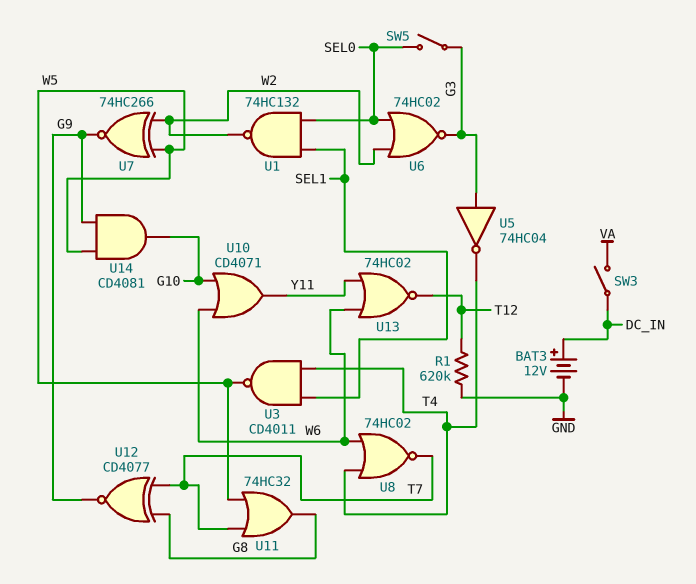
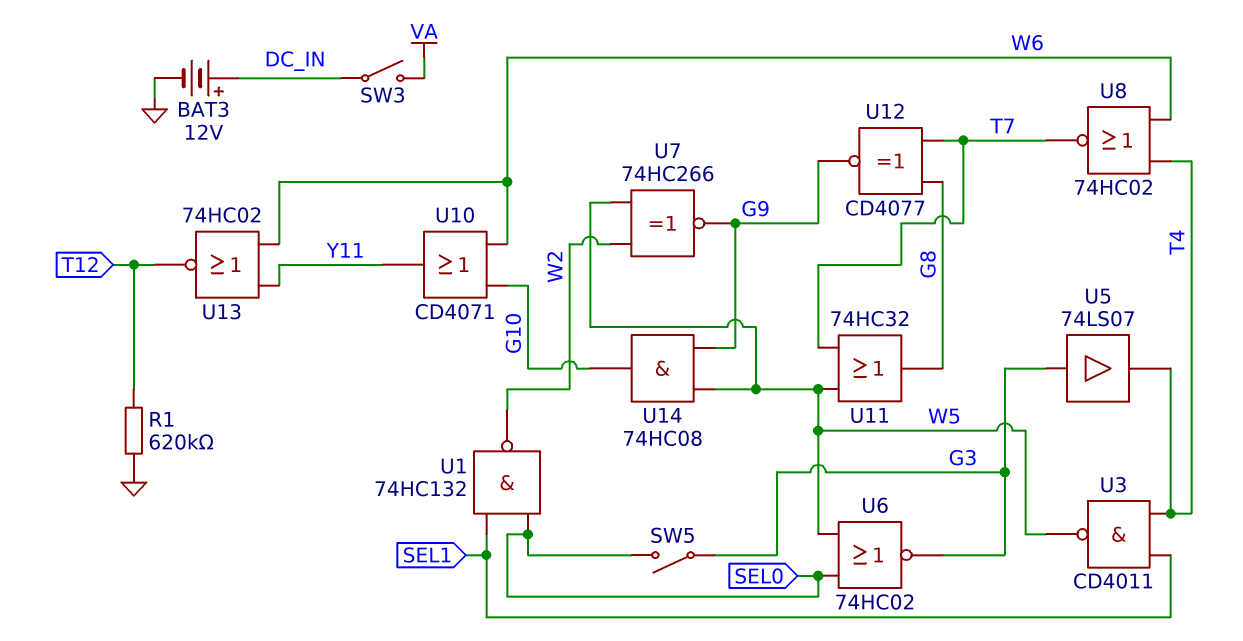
U5: NOT 74HC04 (in G3, out T4) -> buffer 74LS07 (in G3, out T4)
U6: NOR 74HC02 (in SEL0, in W2, out G3) -> NOR 74HC02 (in SEL0, in W5, out G3)
U14: AND CD4081 (in G9, in W5, out G10) -> AND 74HC08 (in G9, in W5, out G10)

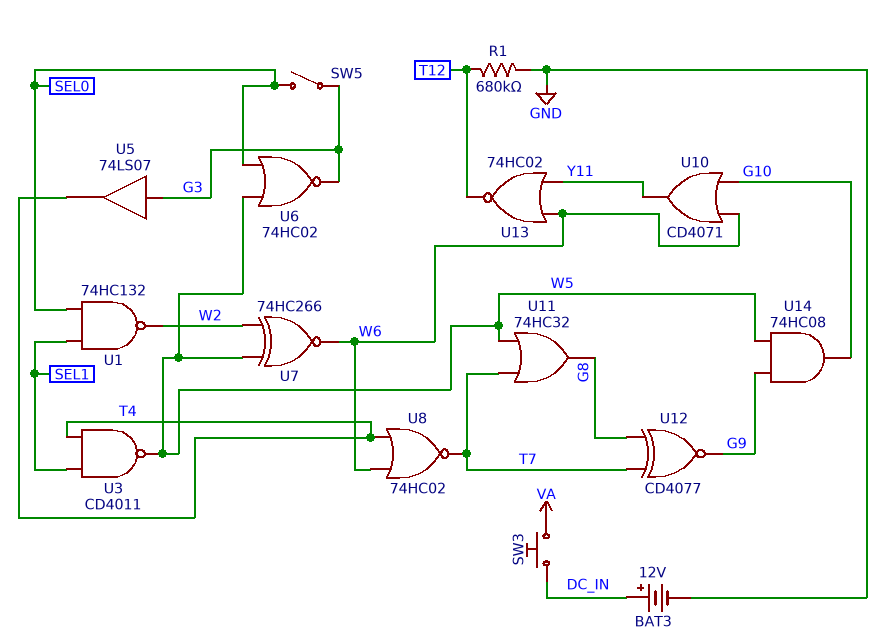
R1: 620k (GND, T12) -> 680k (GND, T12)
SW3: switch (DC_IN, VA) -> button (DC_IN, VA)
U7: XNOR 74HC266 (in W2, in W5, out G9) -> XNOR 74HC266 (in W2, in W5, out W6)

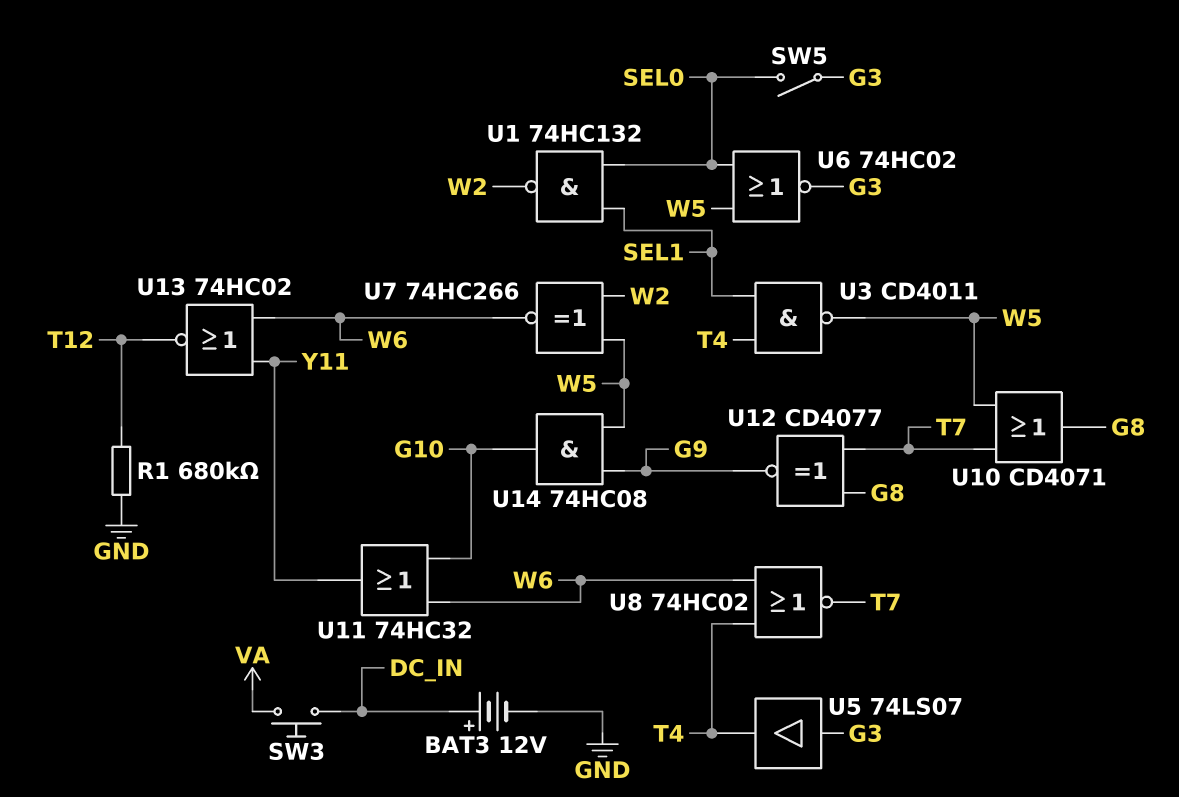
U10: OR CD4071 (in G10, in W6, out Y11) -> OR CD4071 (in T7, in W5, out G8)
U11: OR 74HC32 (in T7, in W5, out G8) -> OR 74HC32 (in G10, in W6, out Y11)

